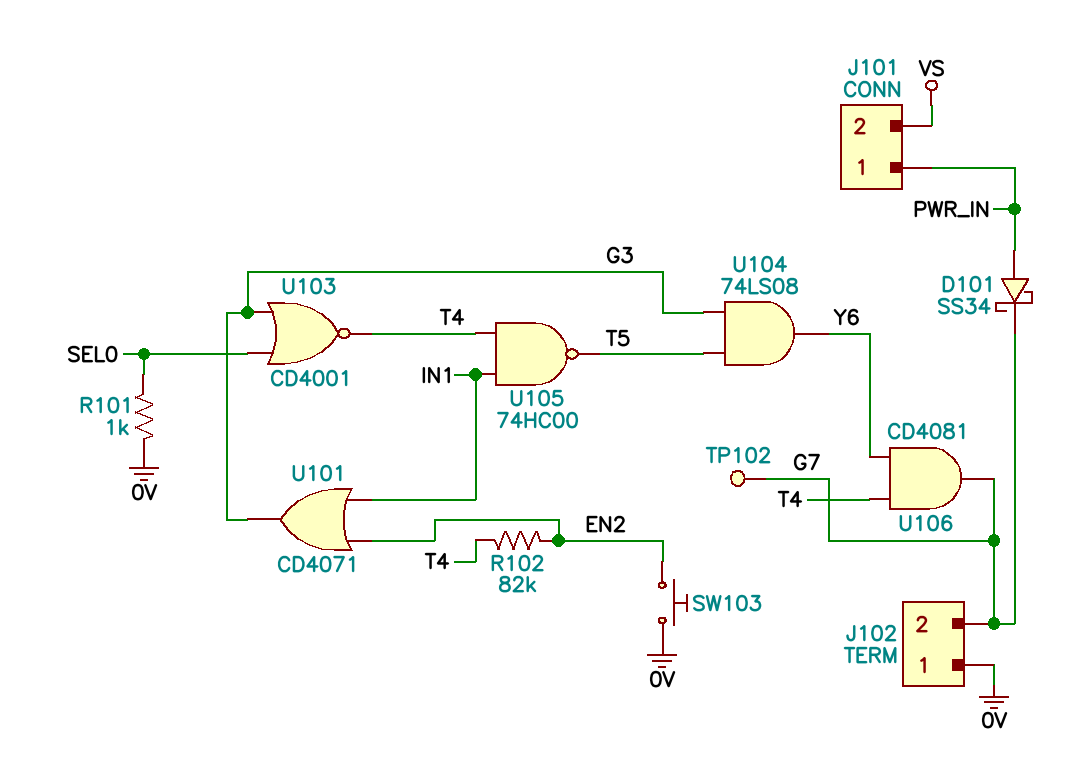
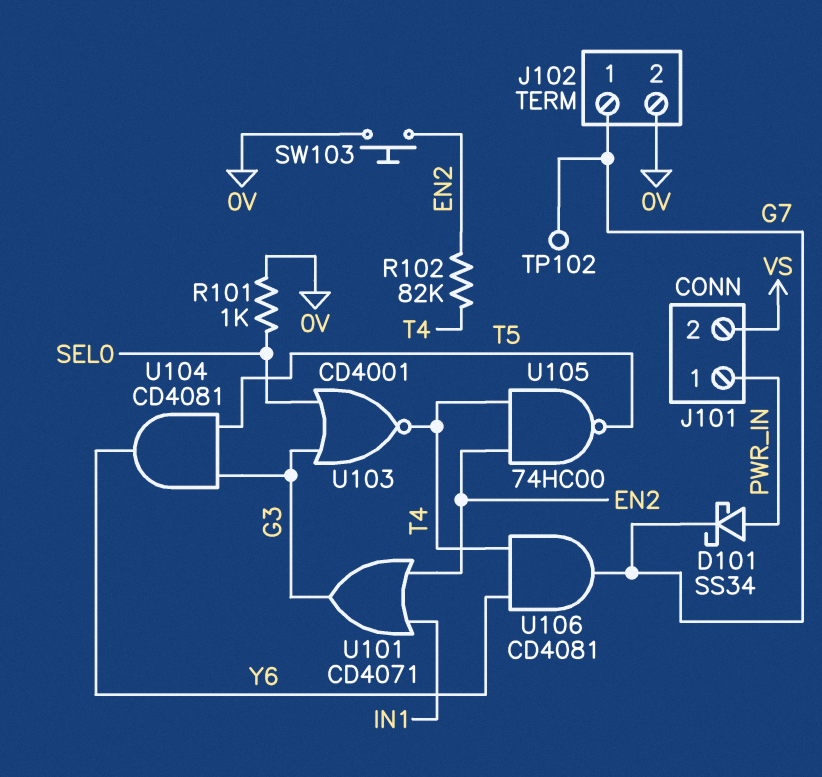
J102 pin 1: 0V -> G7
J102 pin 2: G7 -> 0V
U104: AND 74LS08 (in G3, in T5, out Y6) -> AND CD4081 (in G3, in T5, out Y6)
U105: NAND 74HC00 (in IN1, in T4, out T5) -> NAND 74HC00 (in EN2, in T4, out T5)

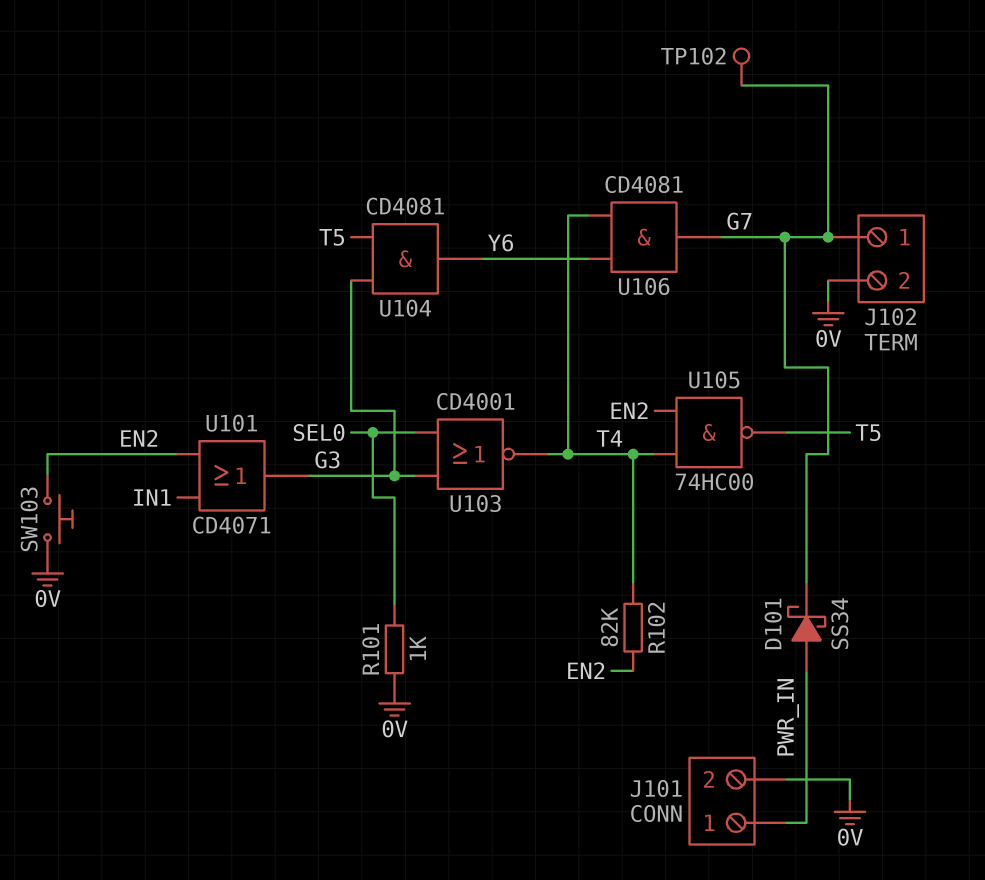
J101 pin 2: VS -> 0V

